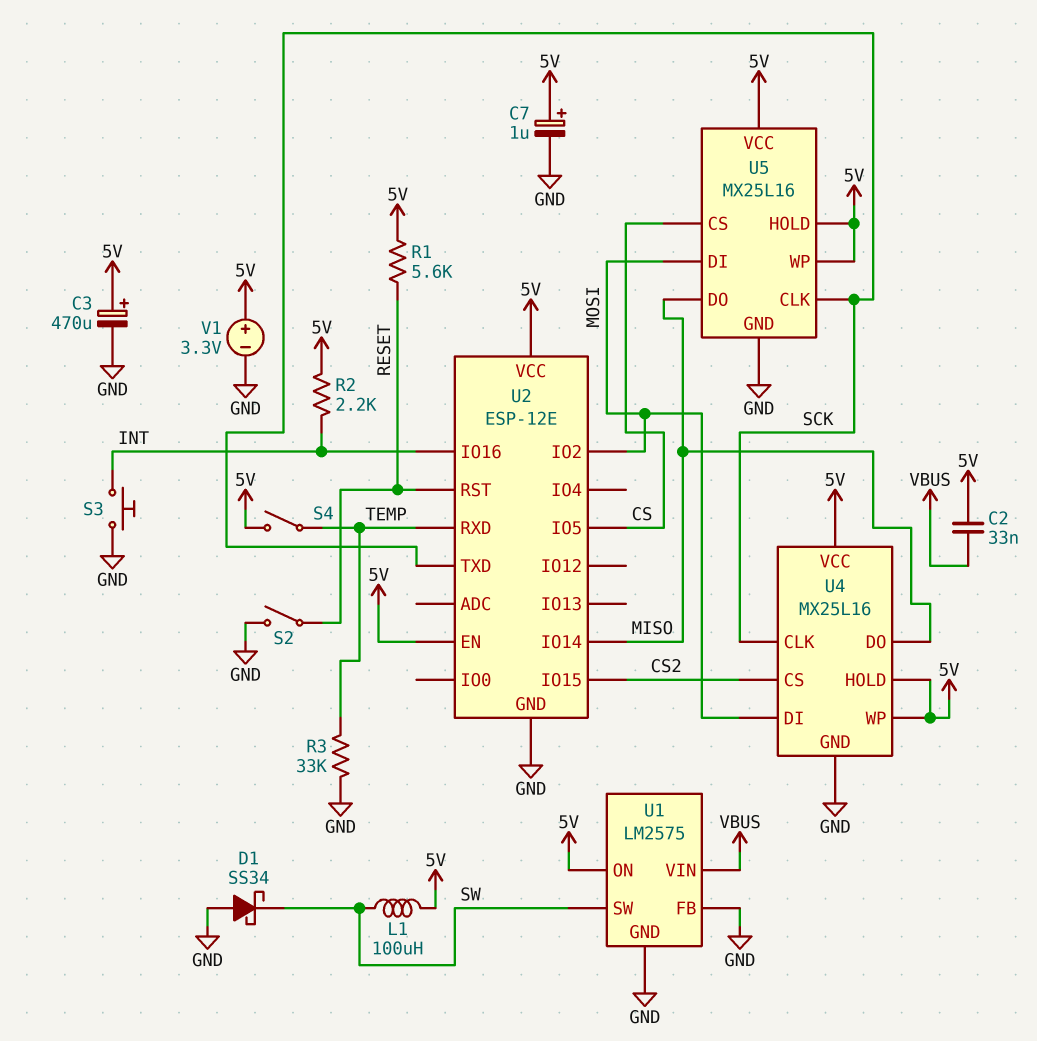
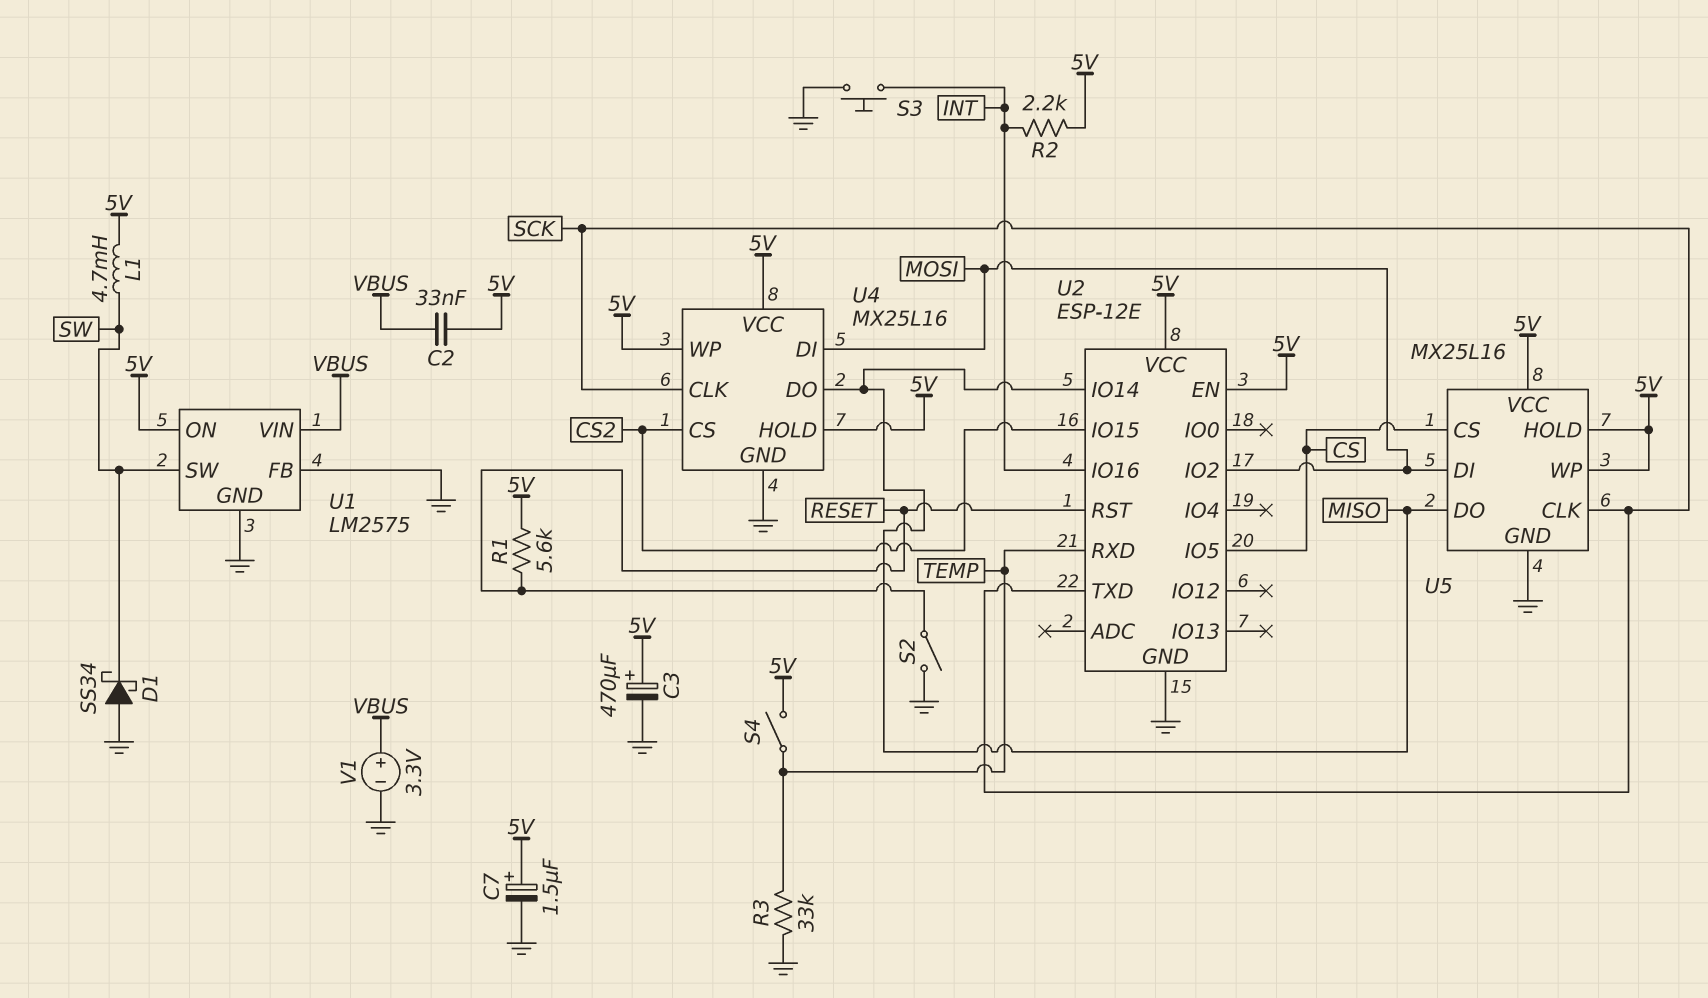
C7: 1uF (plus 5V, minus GND) -> 1.5uF (plus 5V, minus GND)
L1: 100uH (5V, SW) -> 4.7mH (5V, SW)
V1: 3.3V (plus 5V, minus GND) -> 3.3V (plus VBUS, minus GND)

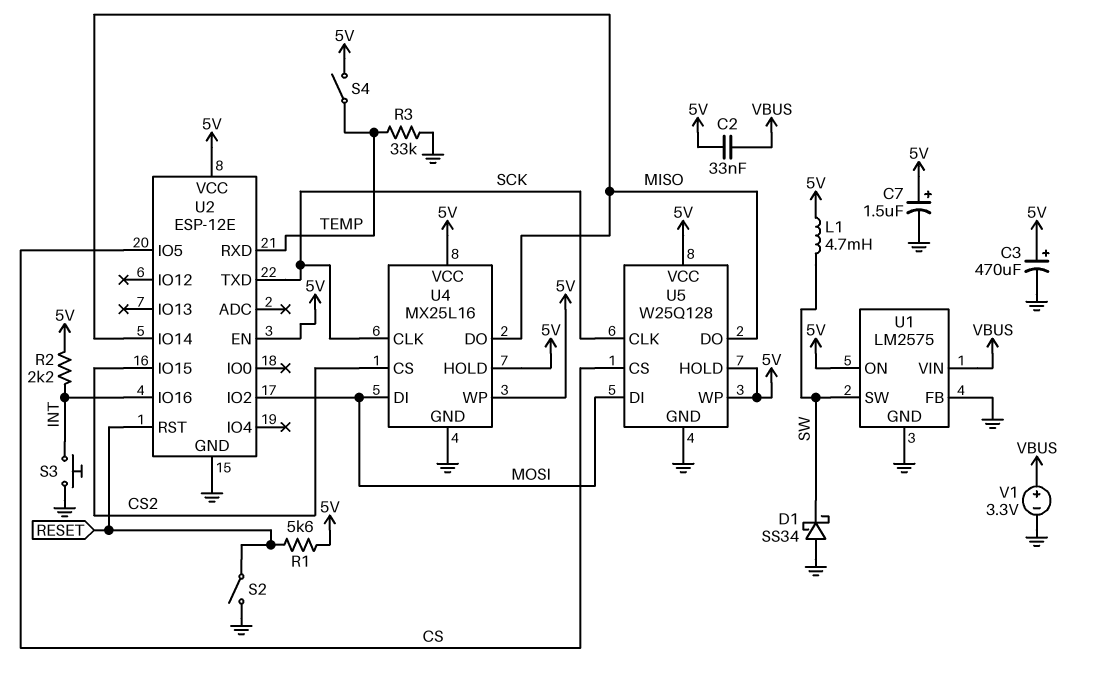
U5: MX25L16 -> W25Q128

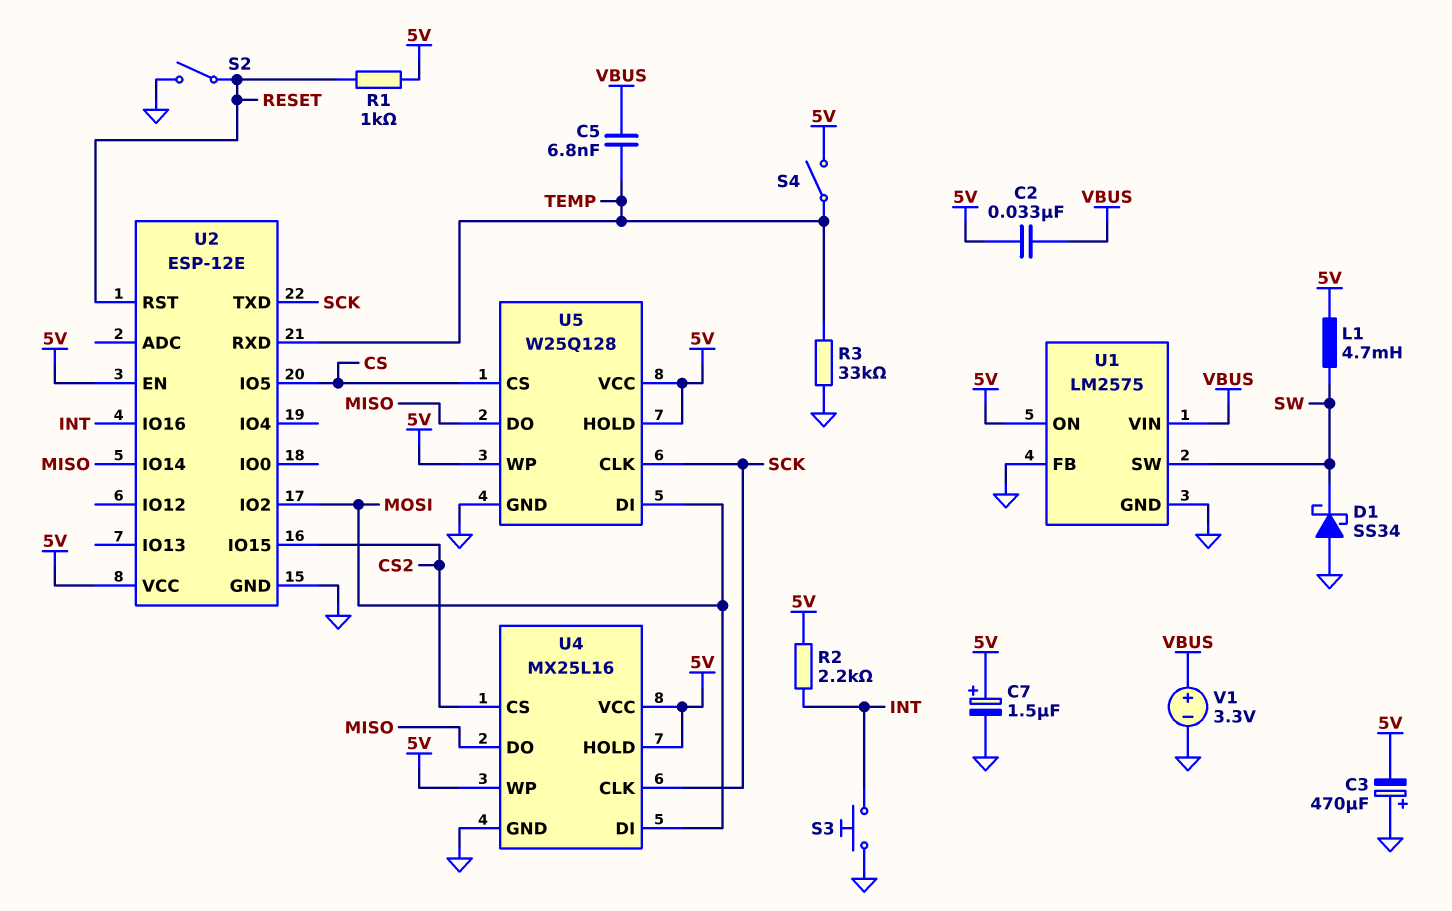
C3: 470uF (plus 5V, minus GND) -> 470uF (plus GND, minus 5V)
C5: none -> 6.8nF (TEMP, VBUS)
R1: 5.6k (5V, RESET) -> 1k (5V, RESET)

